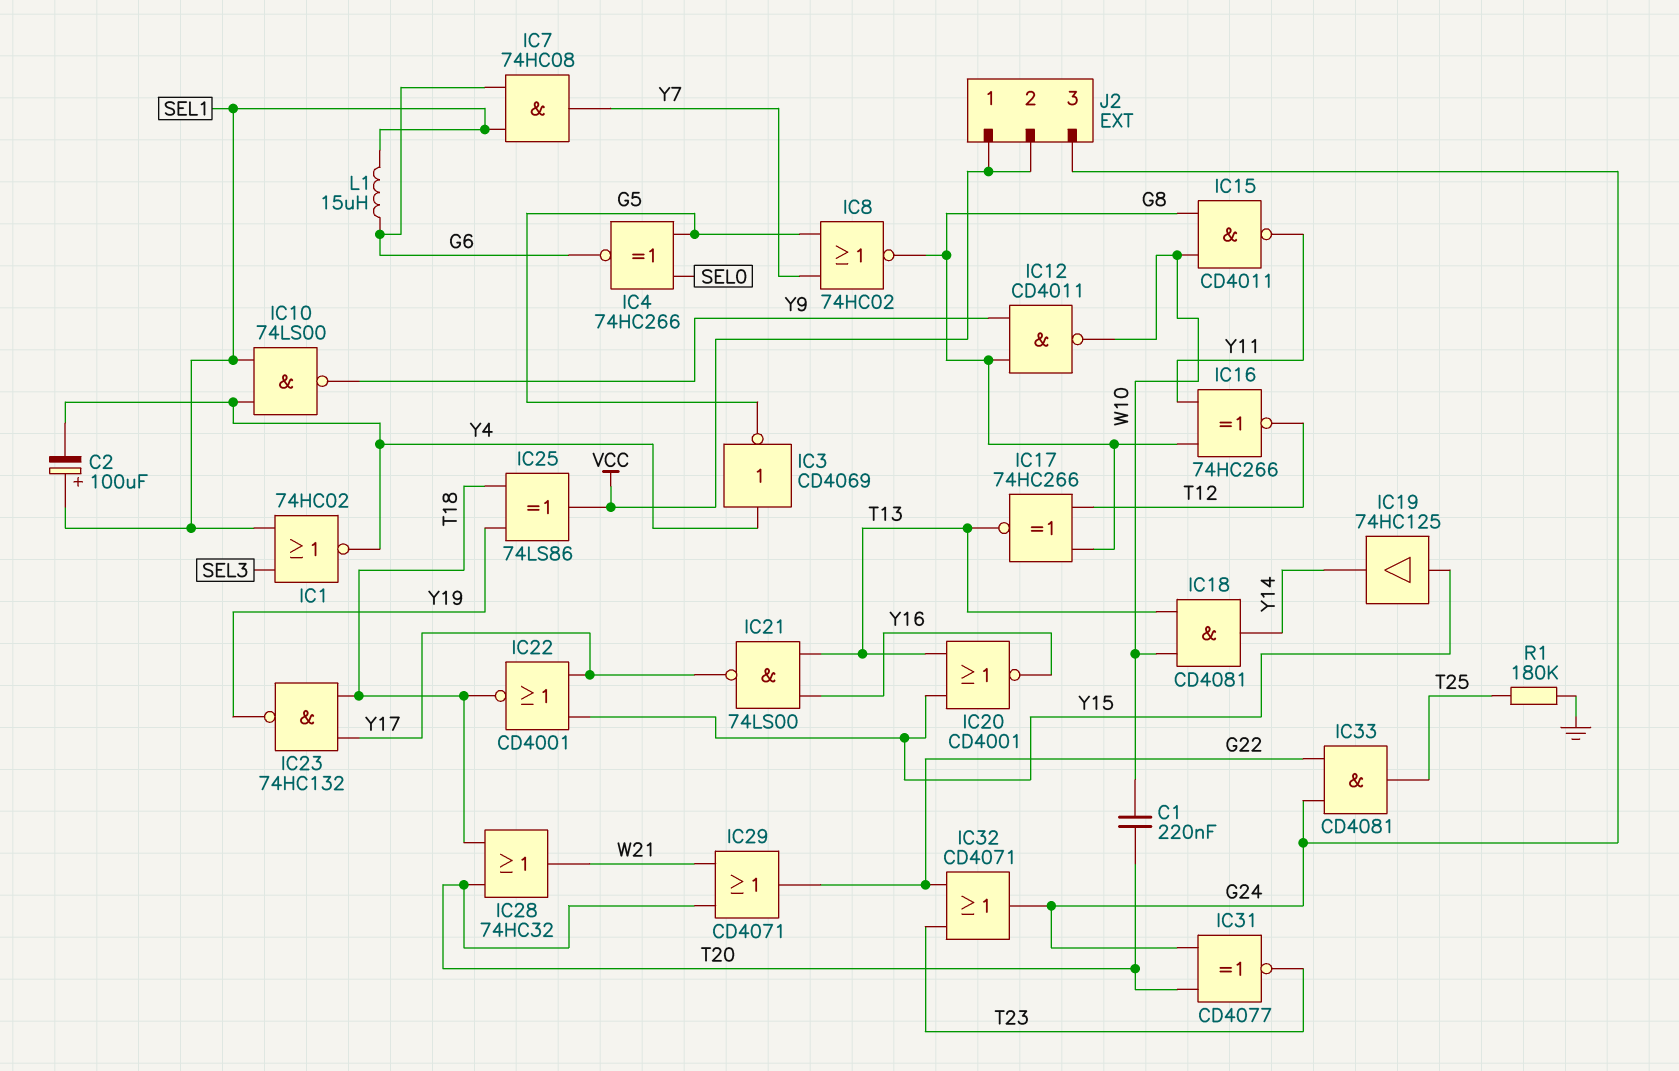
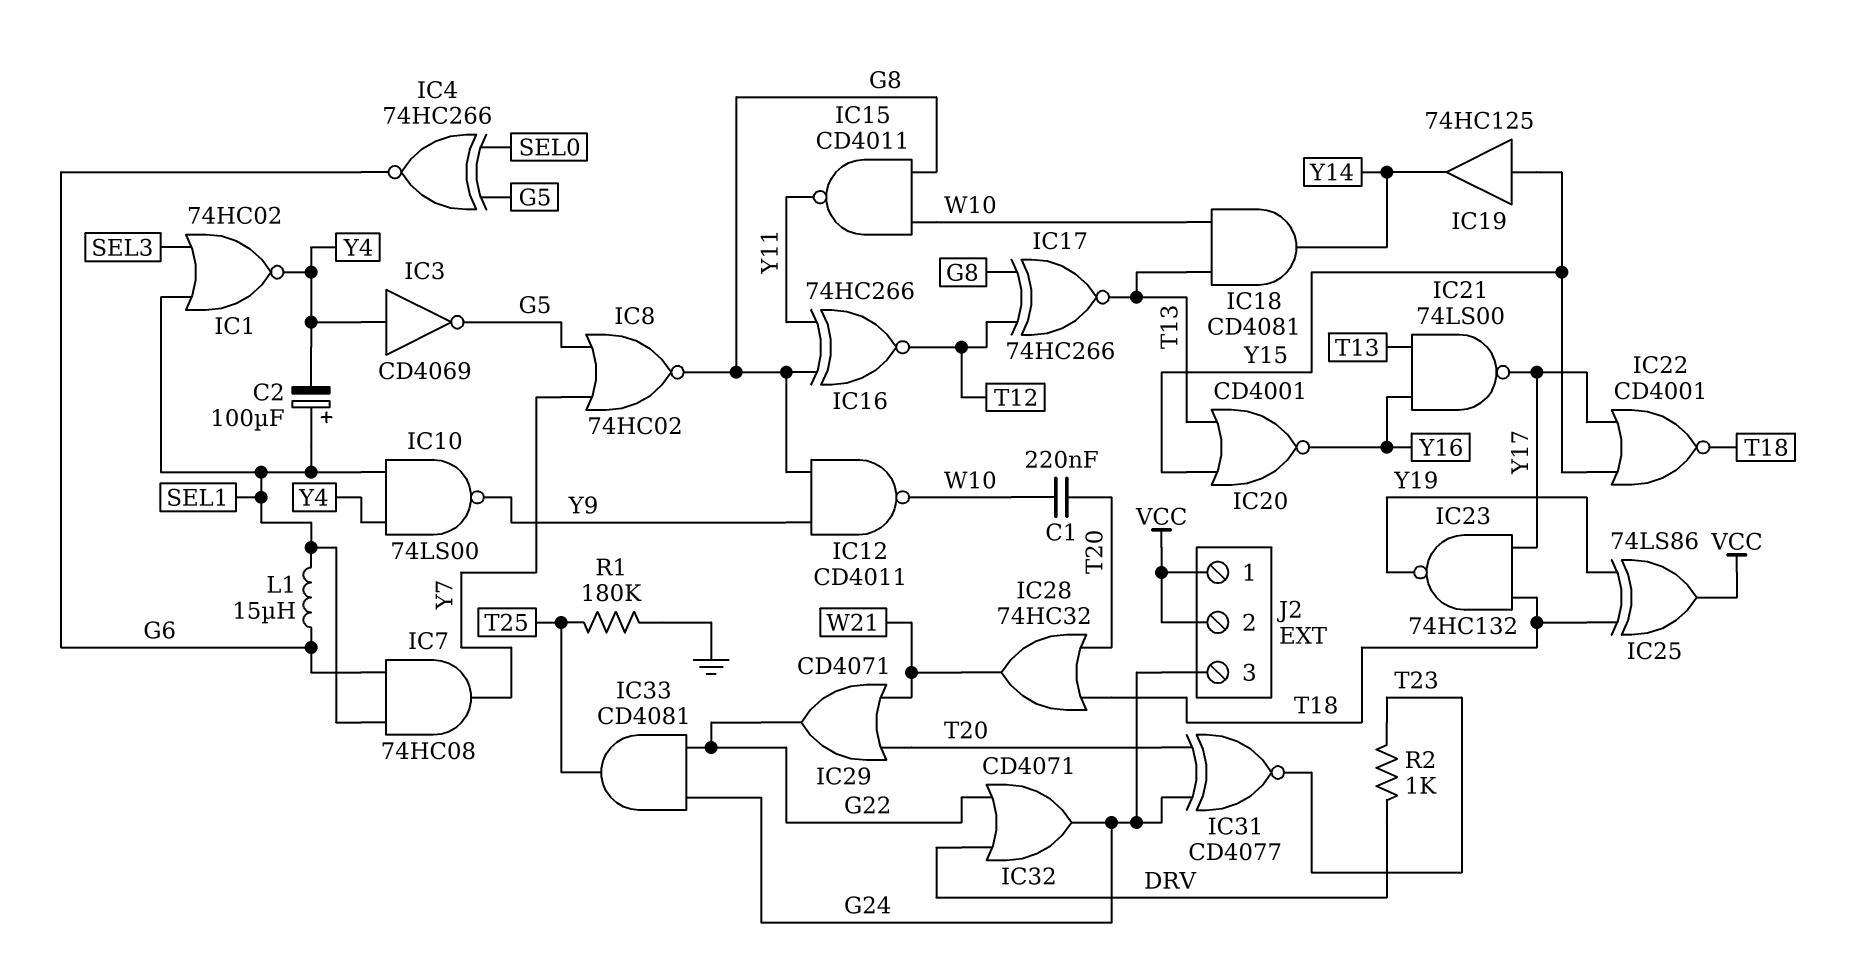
IC32: OR CD4071 (in G22, in T23, out G24) -> OR CD4071 (in DRV, in G22, out G24)
R2: none -> 1k (DRV, T23)

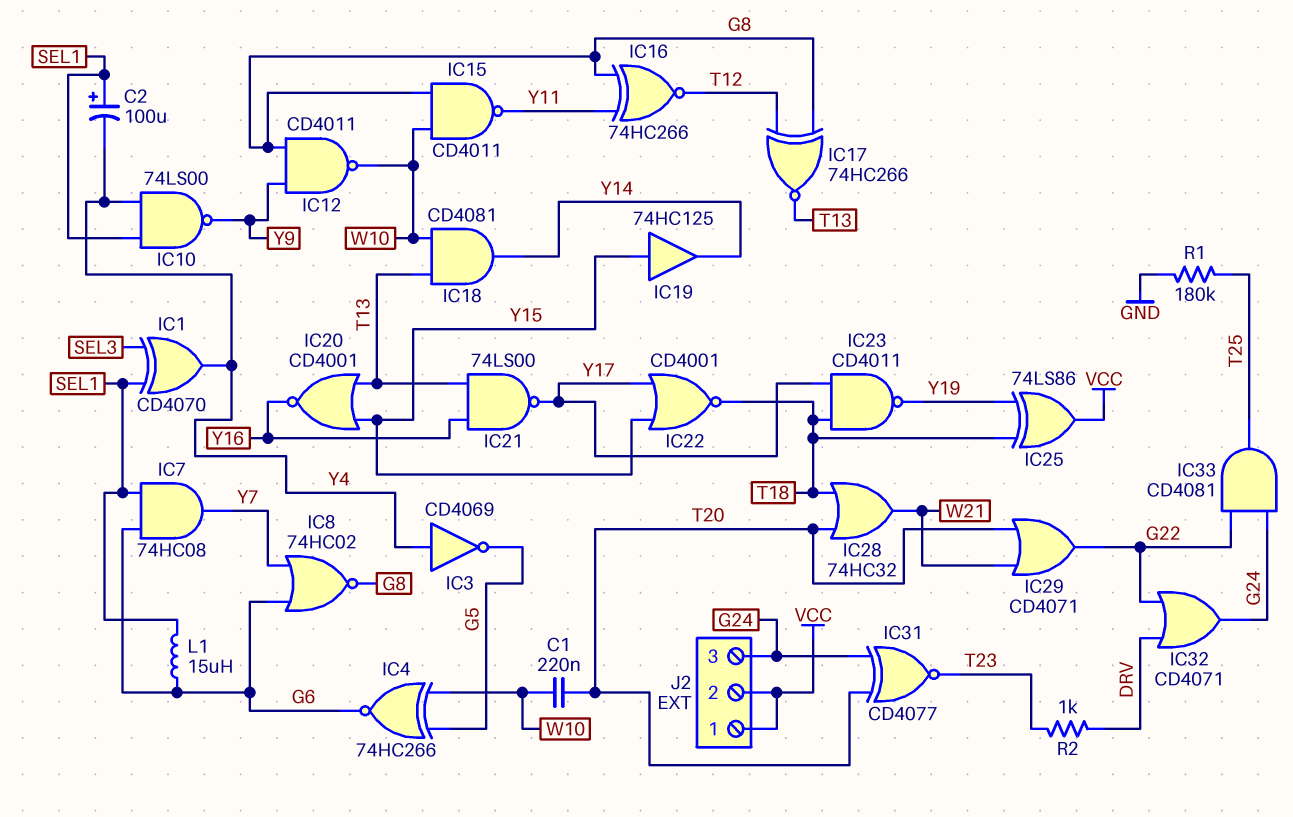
IC1: NOR 74HC02 (in SEL1, in SEL3, out Y4) -> XOR CD4070 (in SEL1, in SEL3, out Y4)
IC4: XNOR 74HC266 (in G5, in SEL0, out G6) -> XNOR 74HC266 (in G5, in W10, out G6)
IC8: NOR 74HC02 (in G5, in Y7, out G8) -> NOR 74HC02 (in G6, in Y7, out G8)
IC23: NAND 74HC132 (in T18, in Y17, out Y19) -> NAND CD4011 (in T18, in Y17, out Y19)

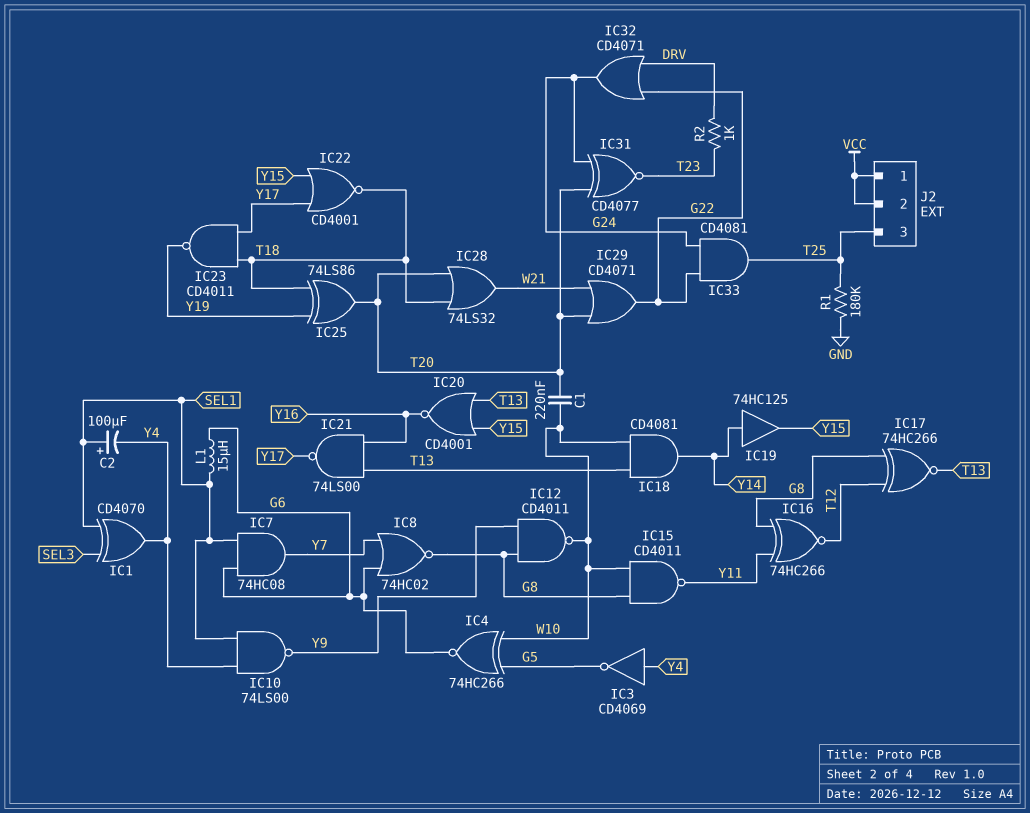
IC19: buffer 74HC125 (in Y15, out Y14) -> buffer 74HC125 (in Y14, out Y15)
IC25: XOR 74LS86 (in T18, in Y19, out VCC) -> XOR 74LS86 (in T18, in Y19, out T20)
IC28: OR 74HC32 (in T18, in T20, out W21) -> OR 74LS32 (in T18, in T20, out W21)
J2 pin 3: G24 -> T25

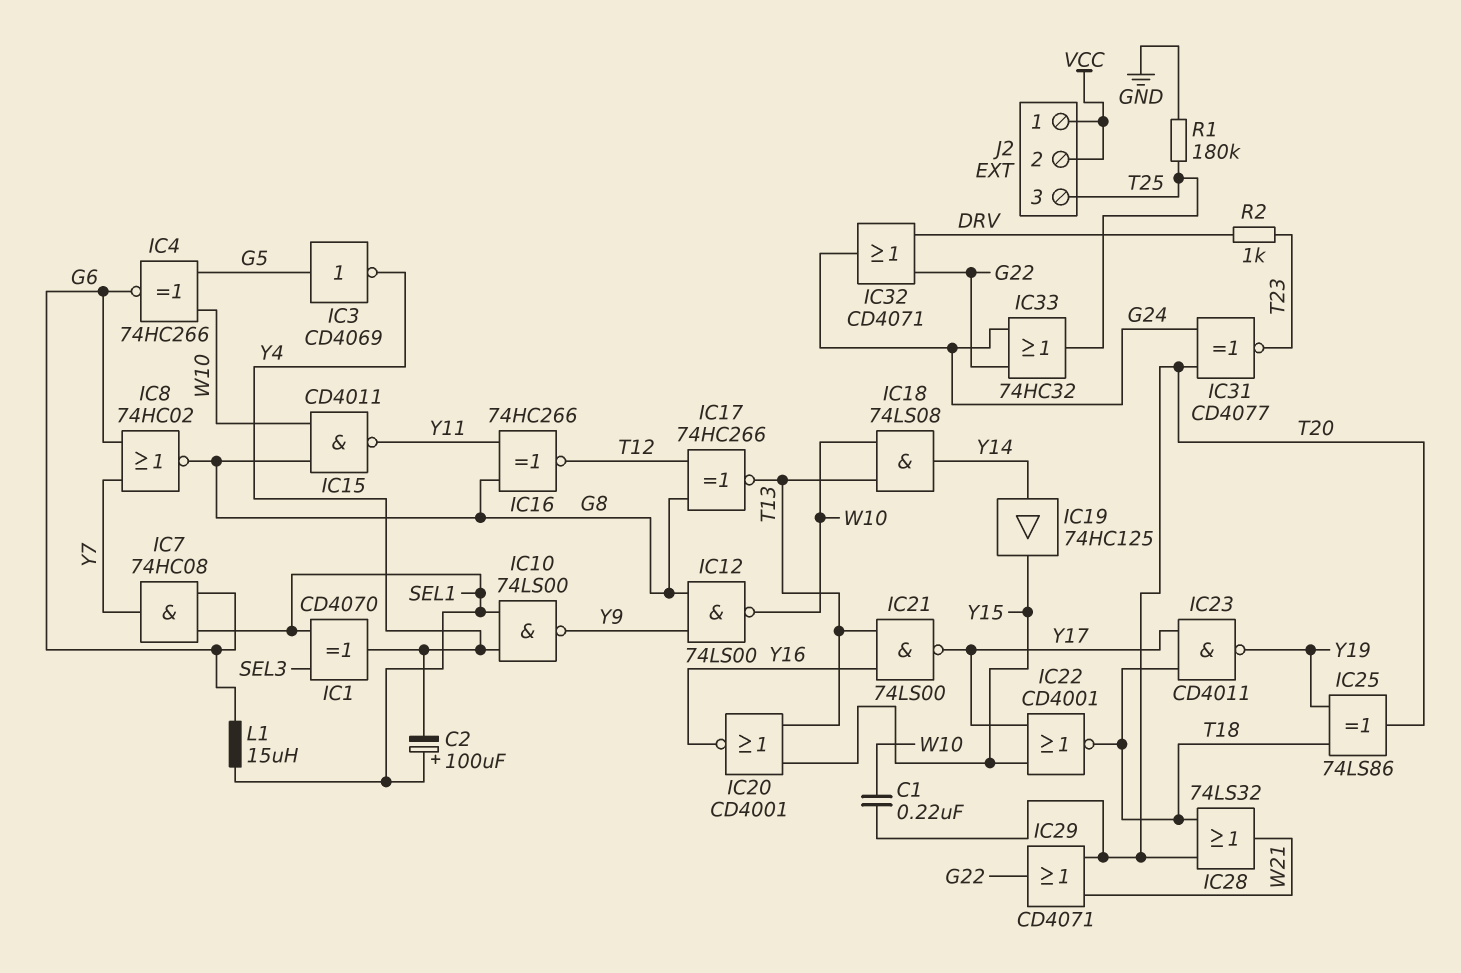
IC3: NOT CD4069 (in Y4, out G5) -> NOT CD4069 (in G5, out Y4)
IC12: NAND CD4011 (in G8, in Y9, out W10) -> NAND 74LS00 (in G8, in Y9, out W10)
IC18: AND CD4081 (in T13, in W10, out Y14) -> AND 74LS08 (in T13, in W10, out Y14)
IC33: AND CD4081 (in G22, in G24, out T25) -> OR 74HC32 (in G22, in G24, out T25)

